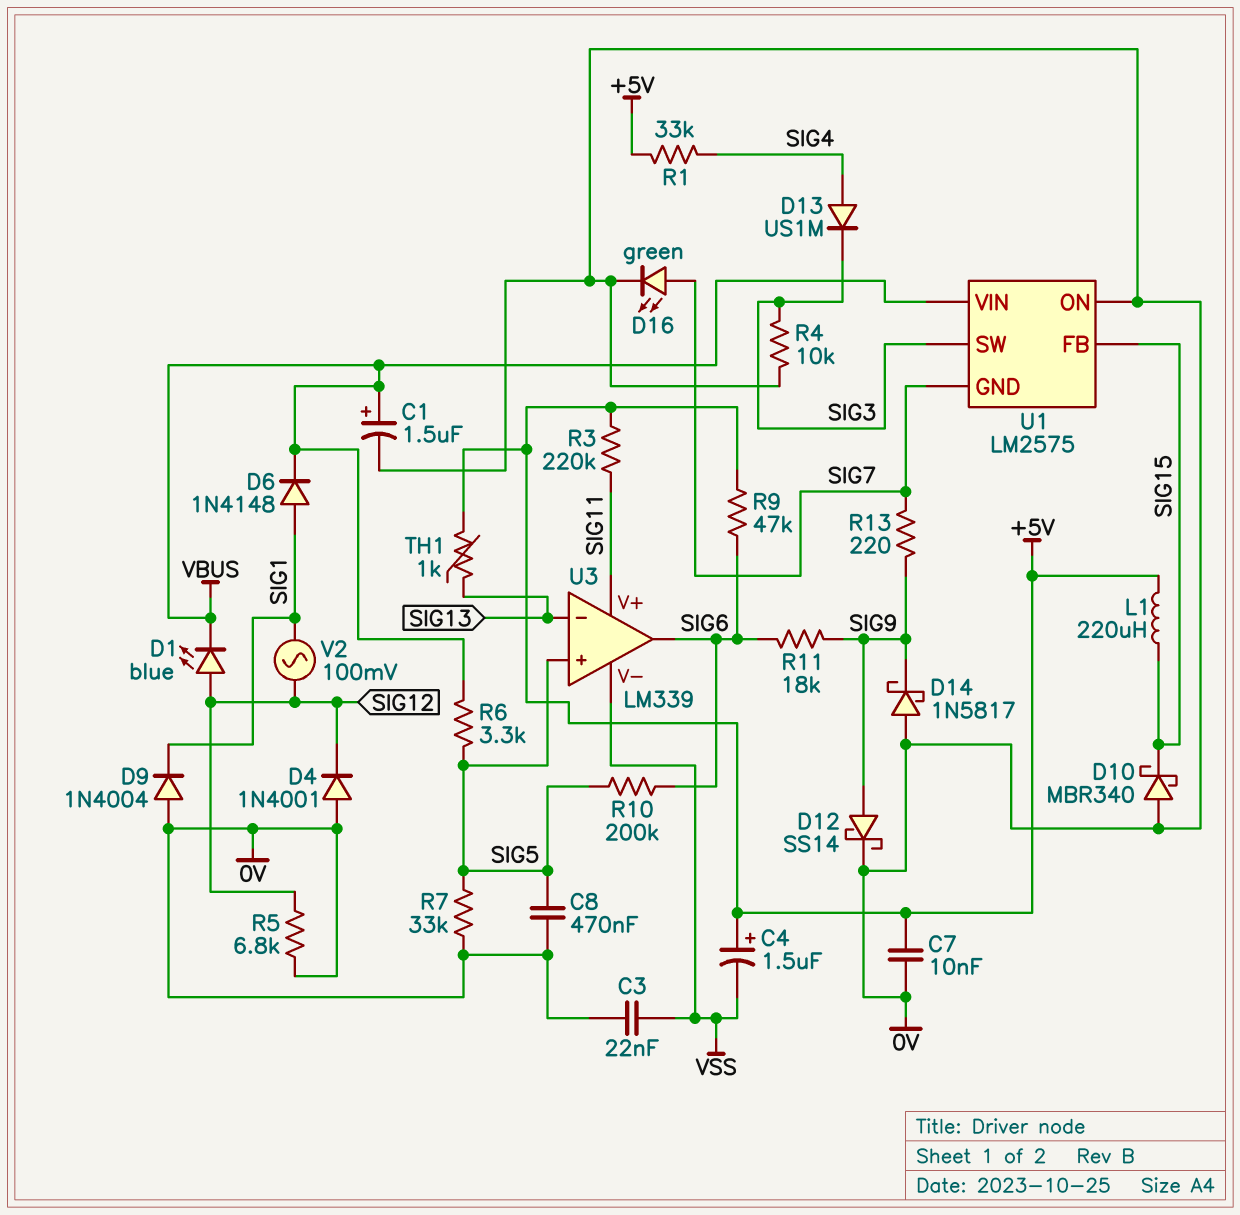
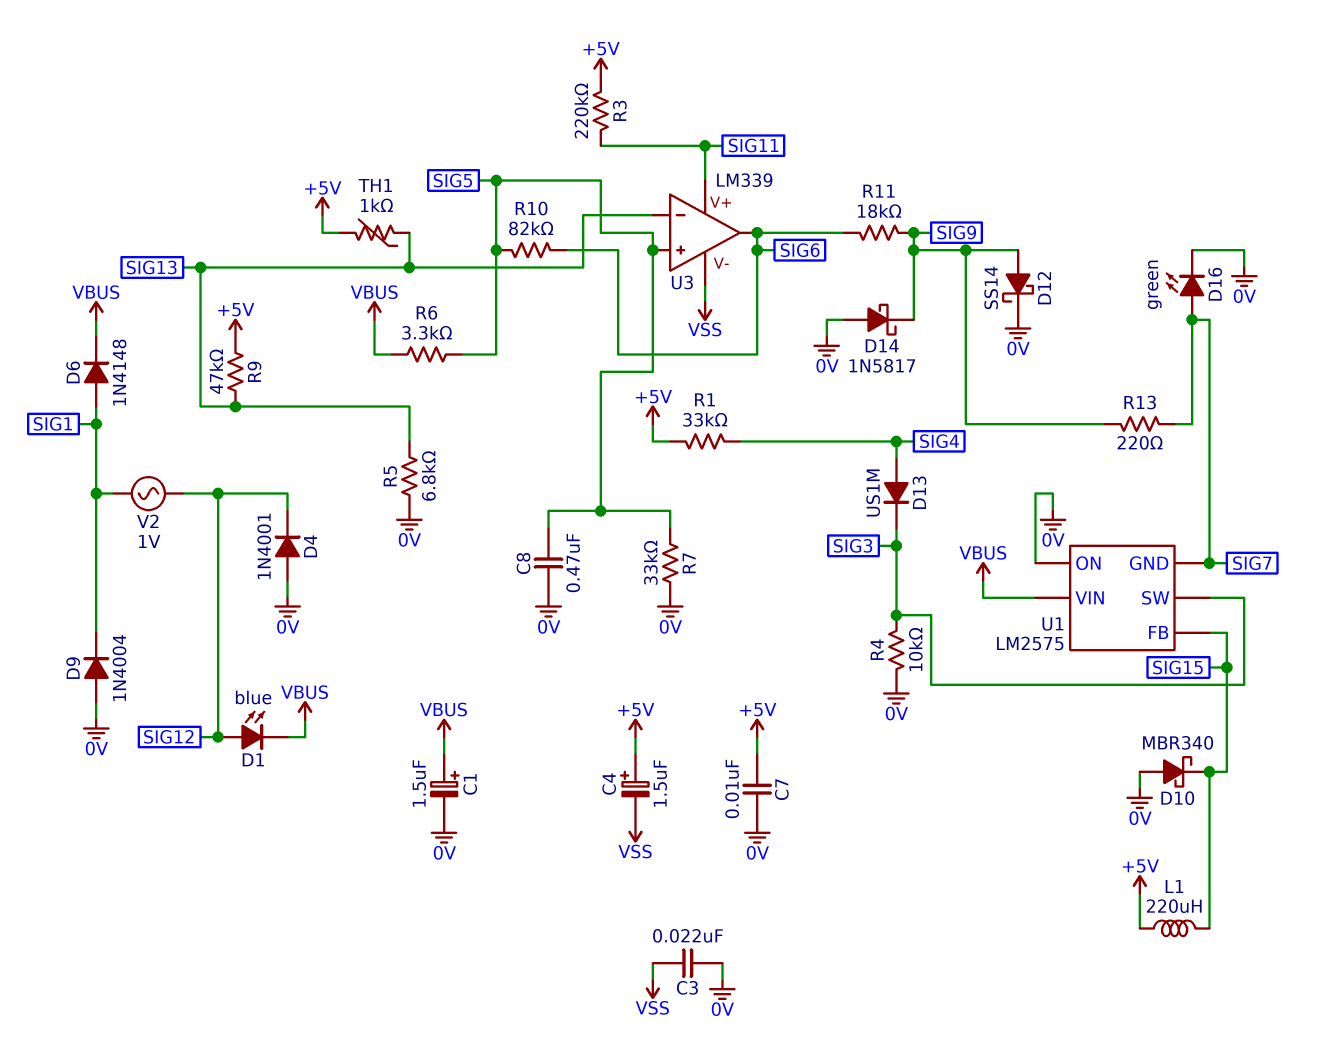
R5: 6.8k (0V, SIG12) -> 6.8k (0V, SIG13)
R9: 47k (+5V, SIG6) -> 47k (+5V, SIG13)
R10: 200k (SIG5, SIG6) -> 82k (SIG5, SIG6)
V2: AC 100mV (SIG1, SIG12) -> AC 1V (SIG1, SIG12)

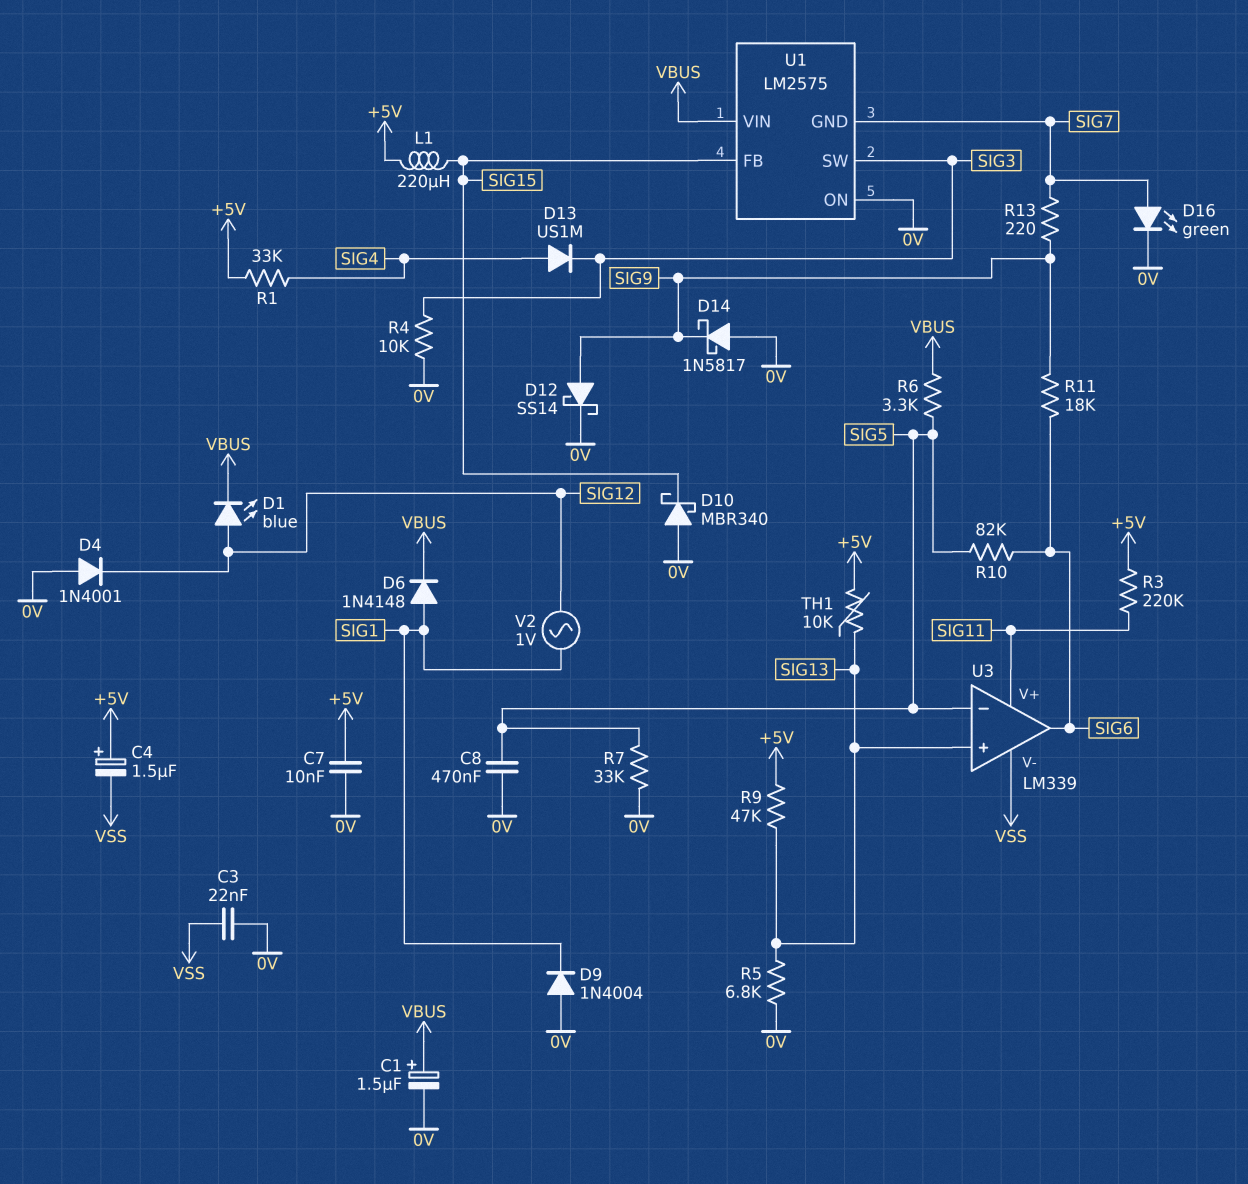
TH1: 1k (+5V, SIG13) -> 10k (+5V, SIG13)
U3 pin in+: SIG5 -> SIG13
U3 pin in-: SIG13 -> SIG5

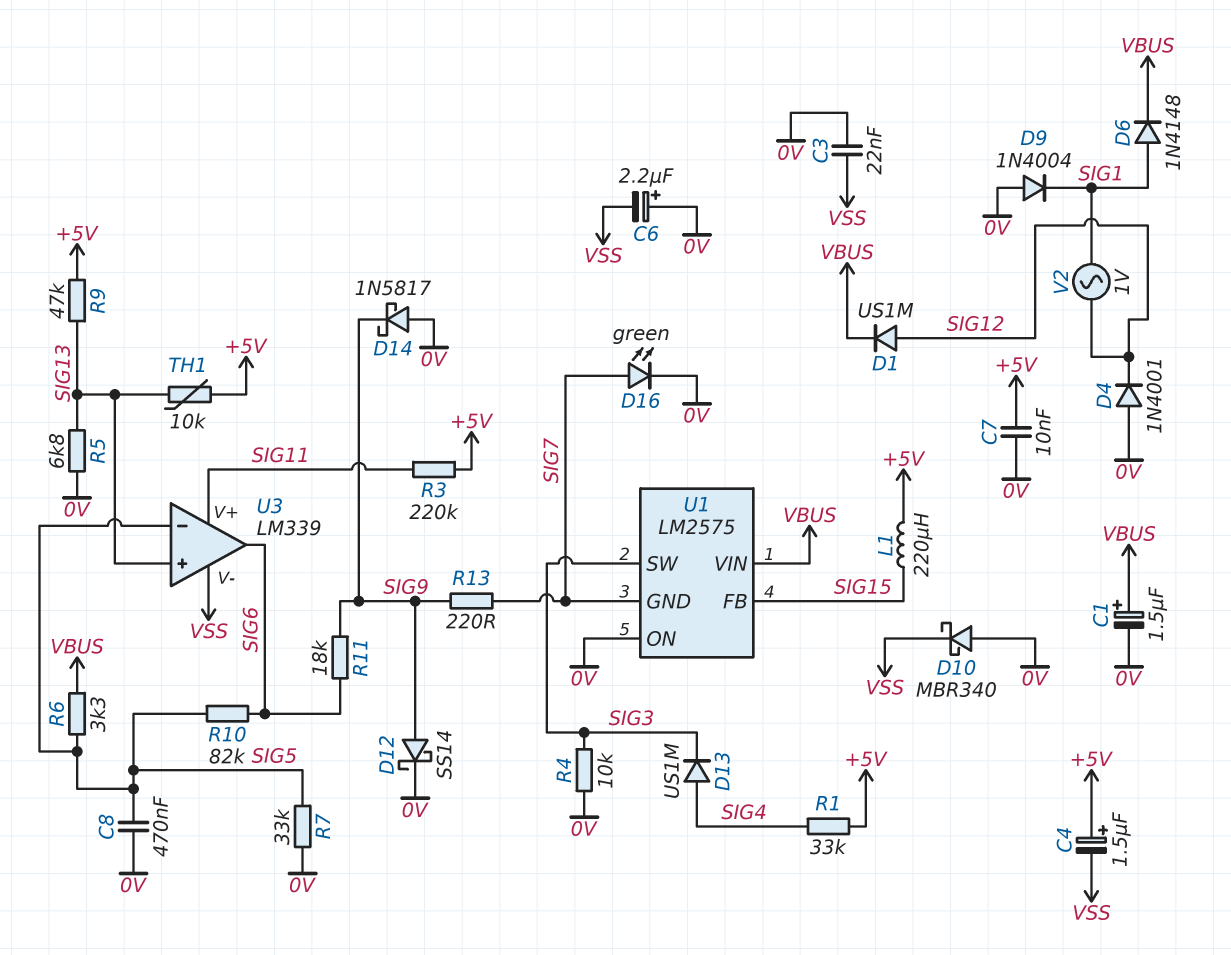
C6: none -> 2.2uF (plus 0V, minus VSS)
D1: LED blue (A SIG12, K VBUS) -> diode US1M (A SIG12, K VBUS)
D10: schottky MBR340 (A 0V, K SIG15) -> schottky MBR340 (A 0V, K VSS)

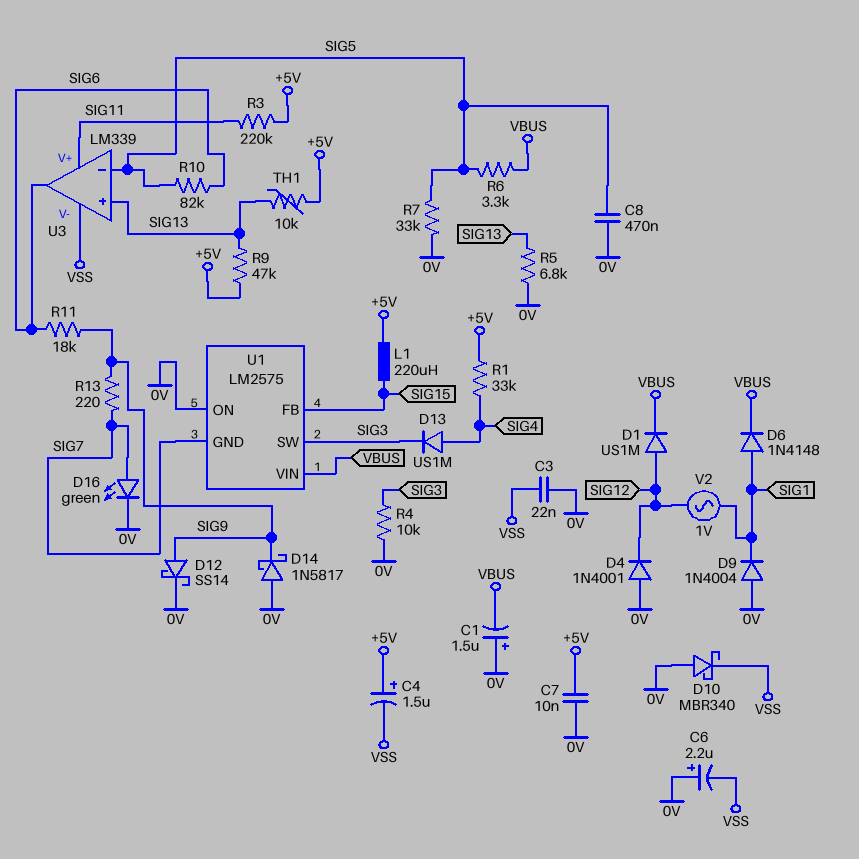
C1: 1.5uF (plus VBUS, minus 0V) -> 1.5uF (plus 0V, minus VBUS)

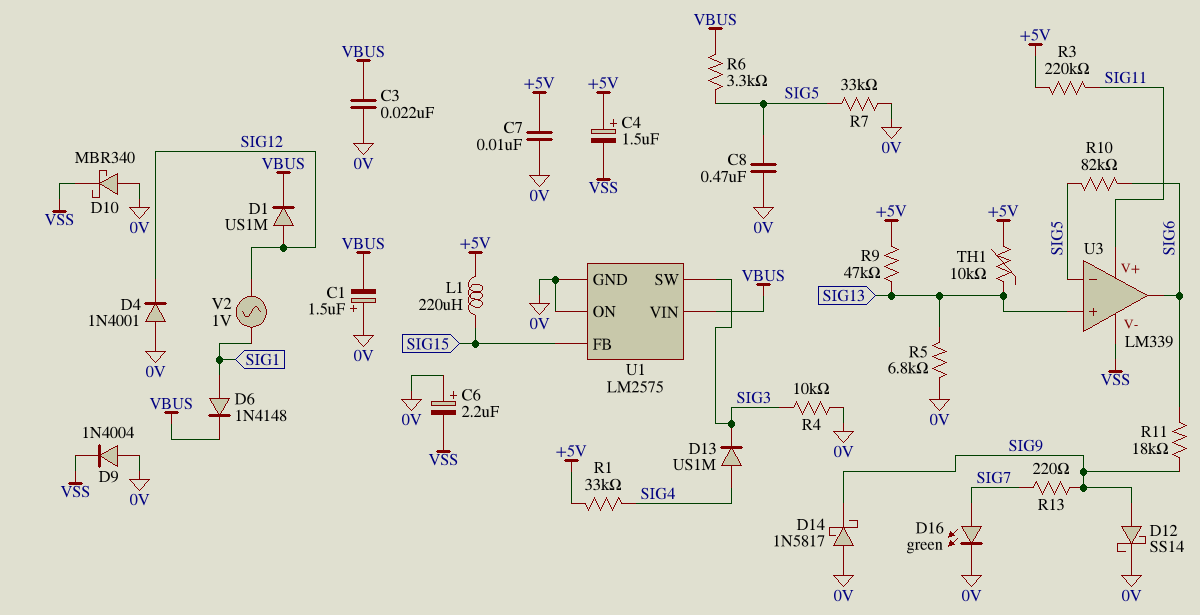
C3: 22nF (0V, VSS) -> 22nF (0V, VBUS)
D9: diode 1N4004 (A 0V, K SIG1) -> diode 1N4004 (A 0V, K VSS)
U1 pin GND: SIG7 -> 0V

